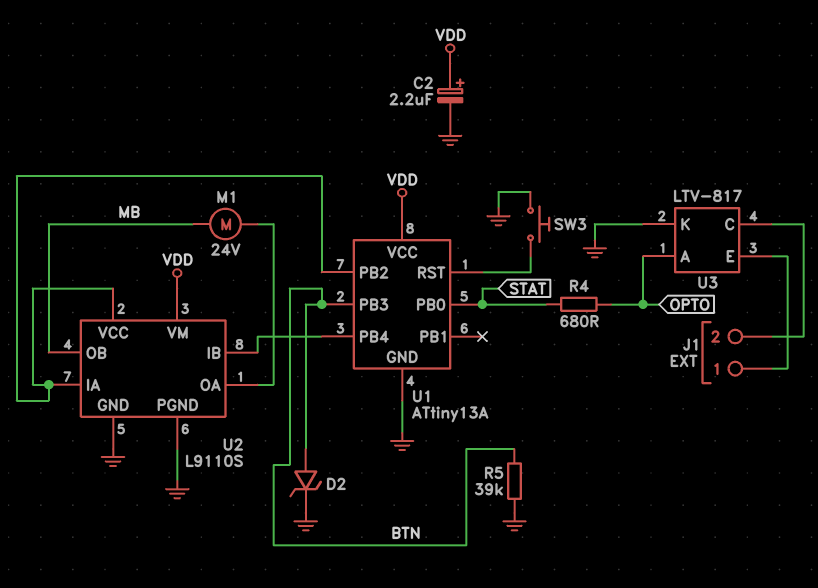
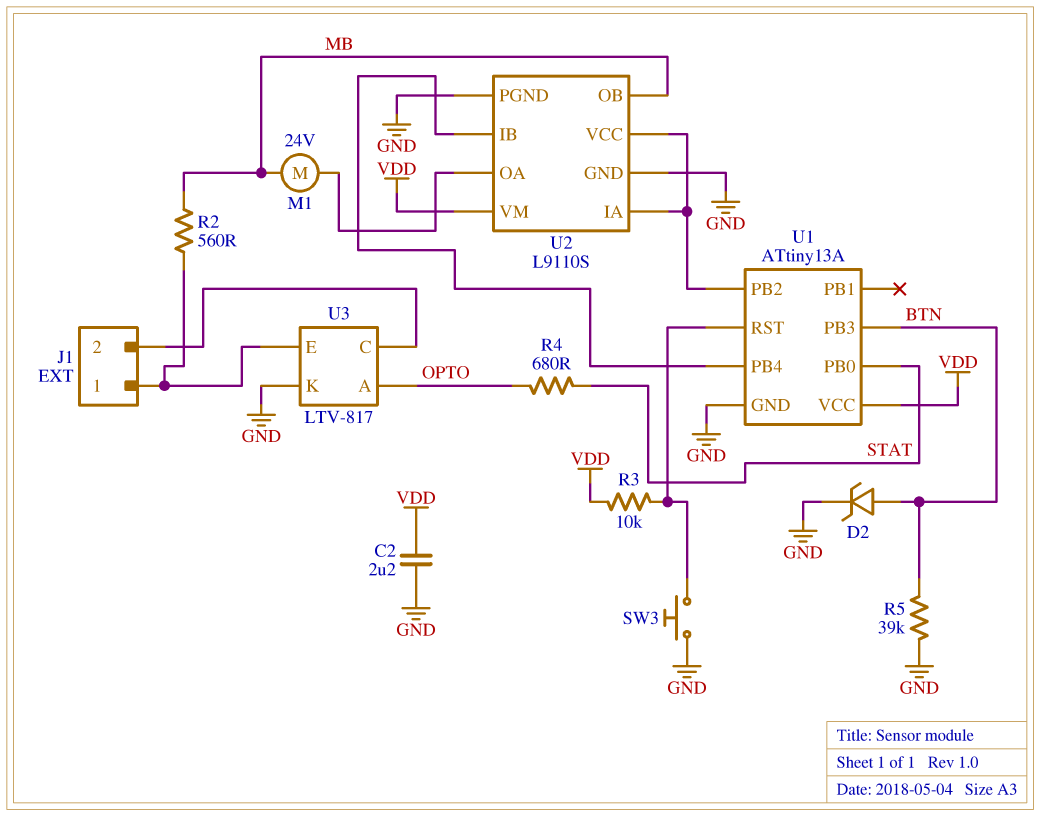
C2: 2.2uF (plus VDD, minus GND) -> 2.2uF (GND, VDD)
R2: none -> 560 (J1/1, MB)
R3: none -> 10k (U1/RST, VDD)

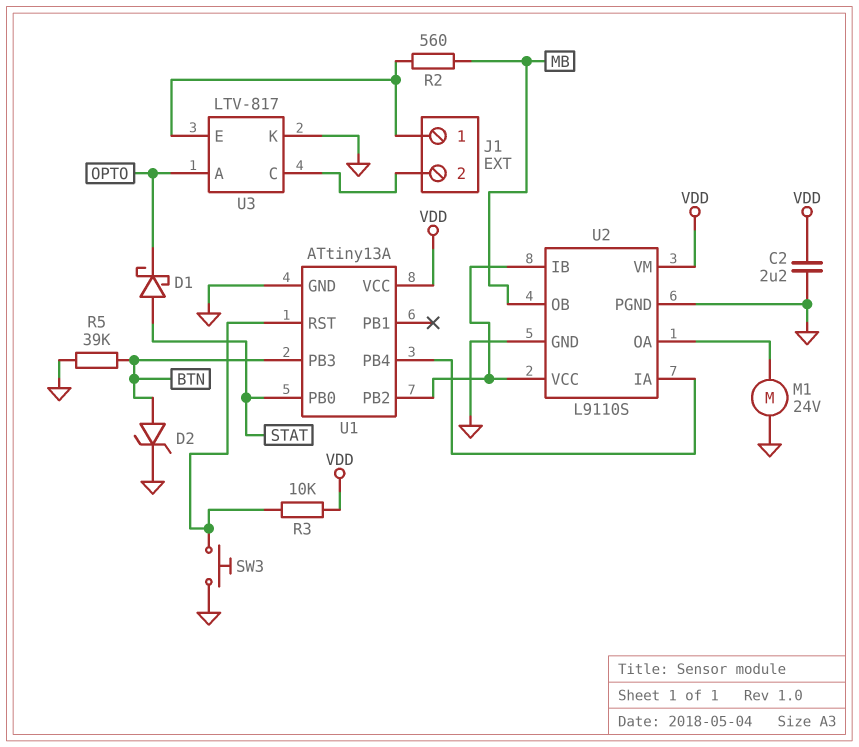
D1: none -> schottky (A STAT, K OPTO)
M1: motor 24V (MB, U2/OA) -> motor 24V (GND, U2/OA)
R4: 680 (OPTO, STAT) -> none
U2 pin IA: U1/PB2 -> U1/PB4
U2 pin IB: U1/PB4 -> U1/PB2

